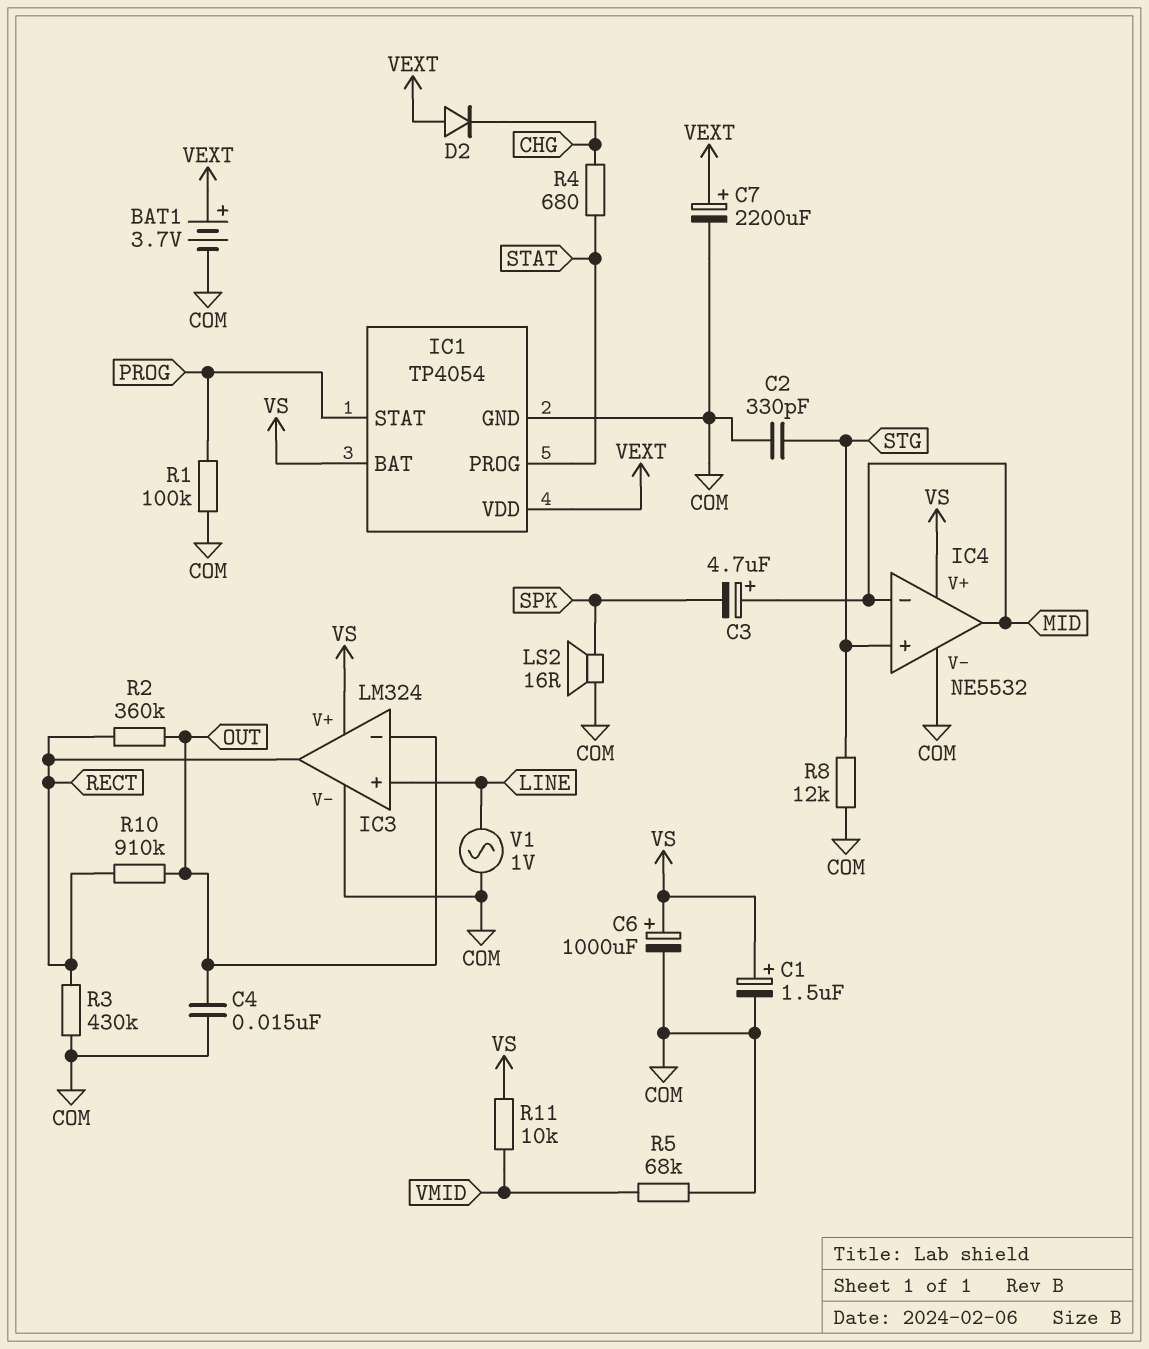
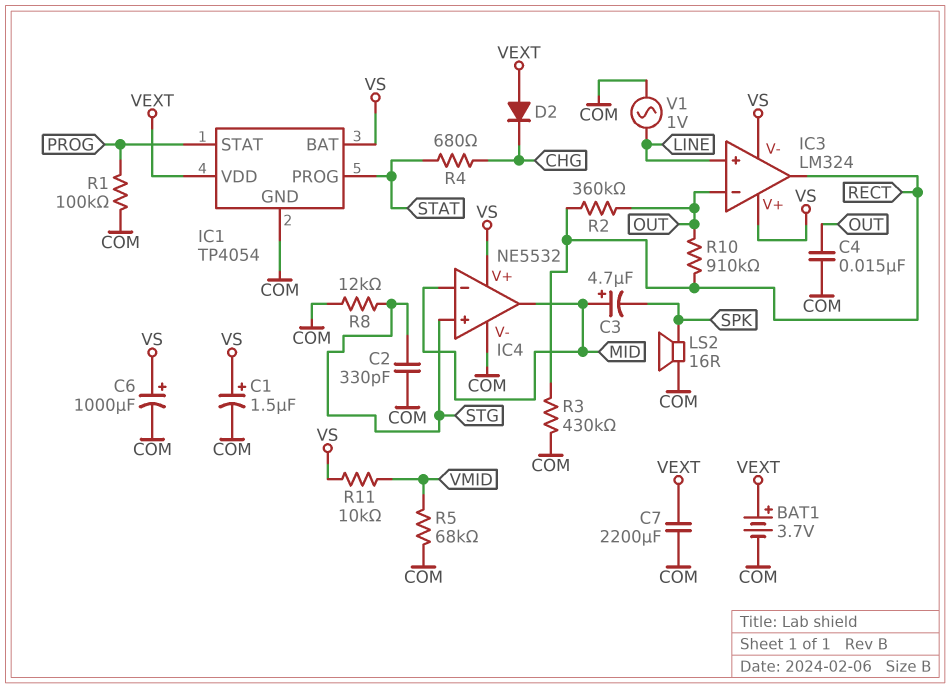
C7: 2200uF (plus VEXT, minus COM) -> 2200uF (COM, VEXT)
IC3 pin V-: COM -> VS

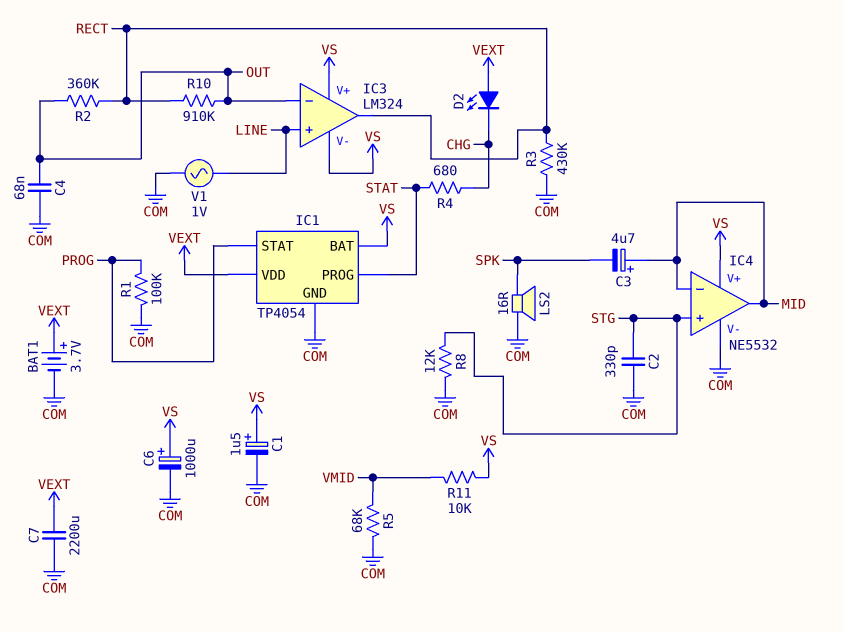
C4: 15nF (COM, OUT) -> 68nF (COM, OUT)
D2: diode (A VEXT, K CHG) -> LED (A VEXT, K CHG)

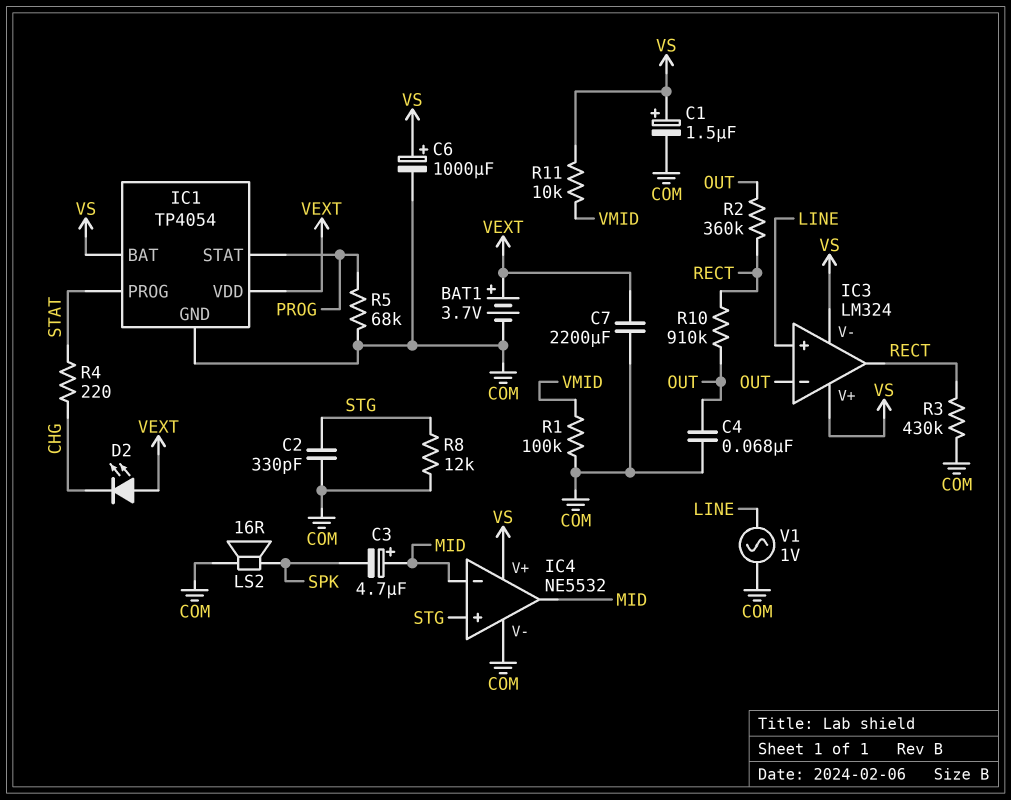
R1: 100k (COM, PROG) -> 100k (COM, VMID)
R4: 680 (CHG, STAT) -> 220 (CHG, STAT)
R5: 68k (COM, VMID) -> 68k (COM, PROG)

